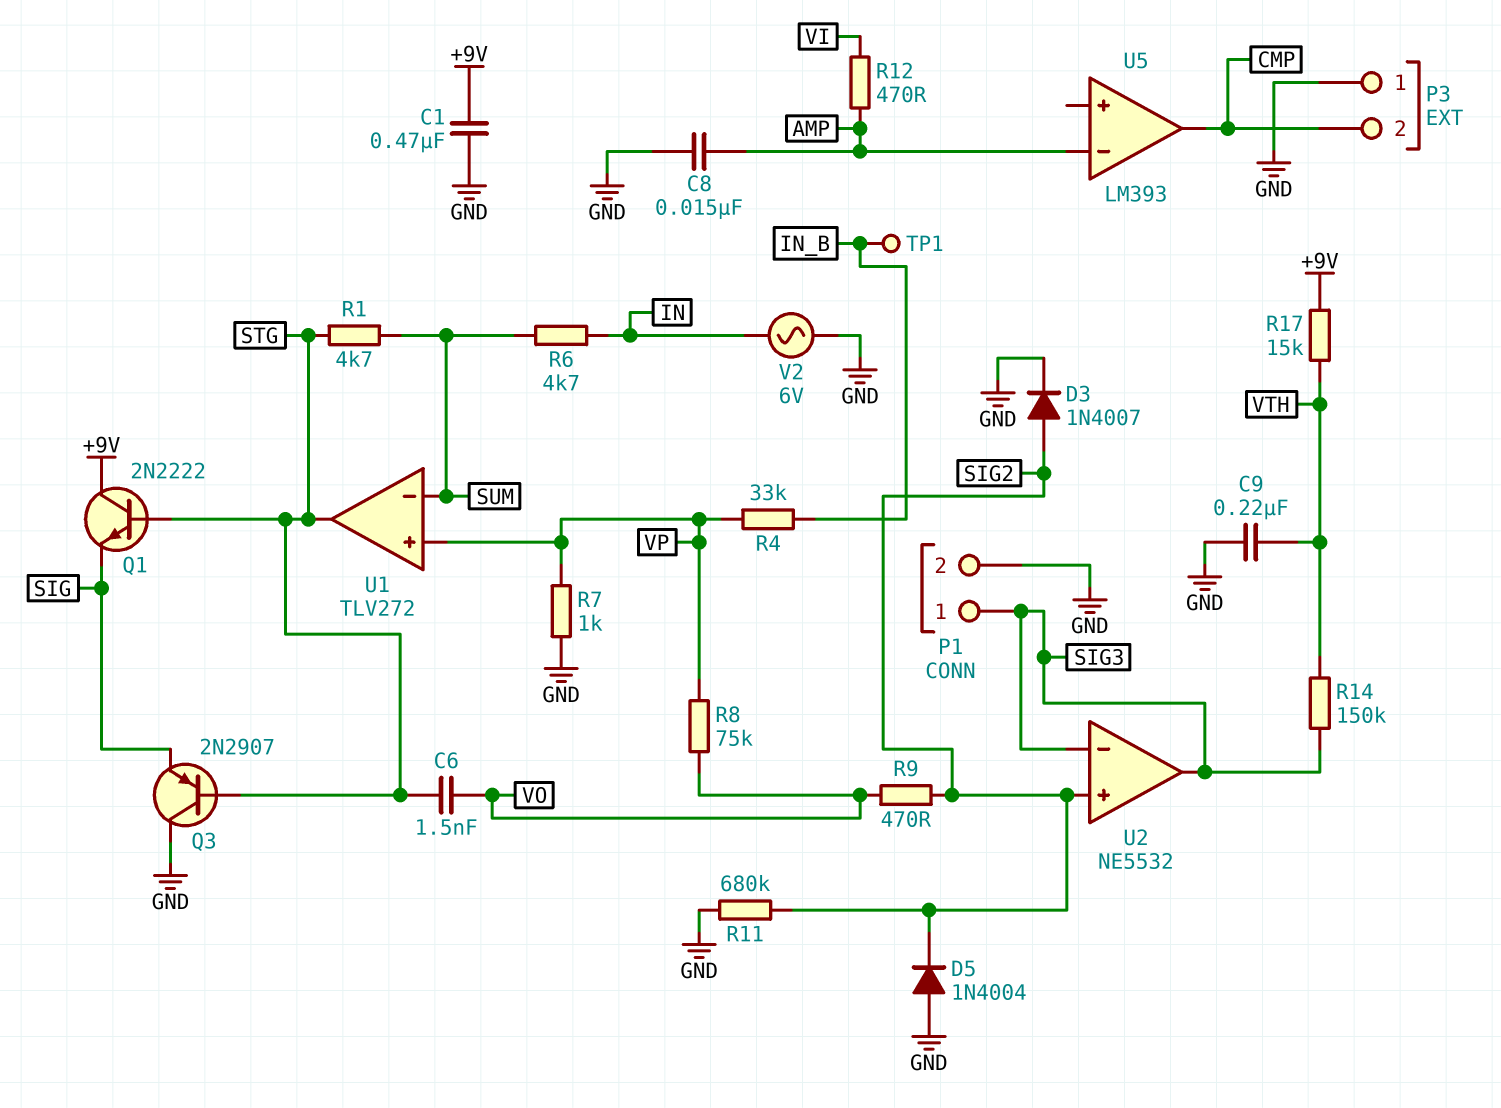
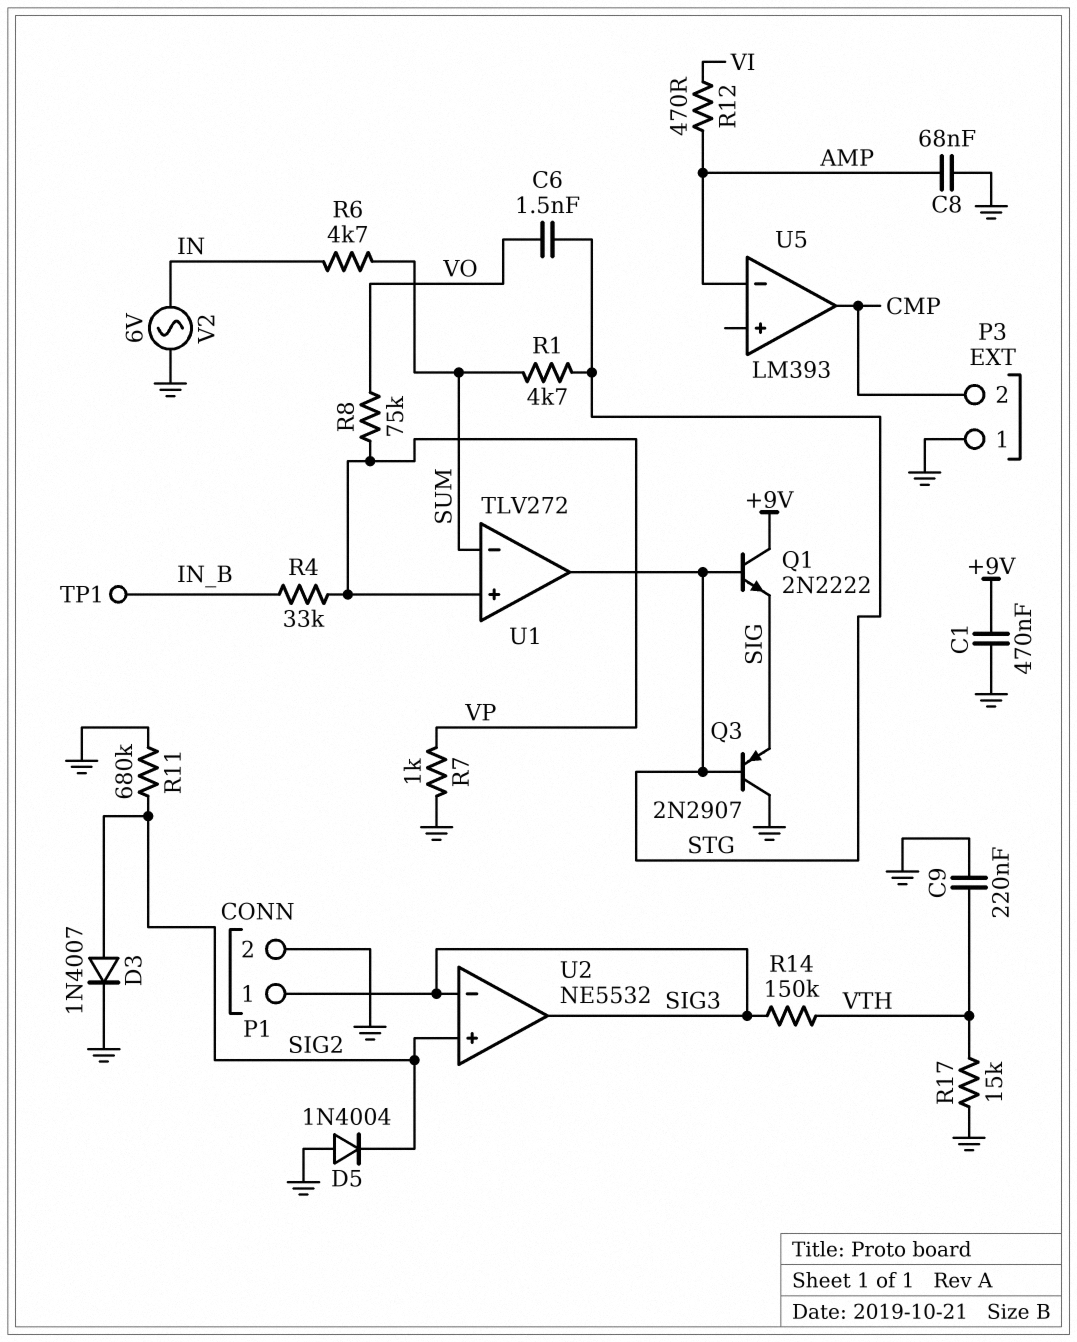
C8: 15nF (AMP, GND) -> 68nF (AMP, GND)
R9: 470 (SIG2, VO) -> none
R17: 15k (+9V, VTH) -> 15k (GND, VTH)

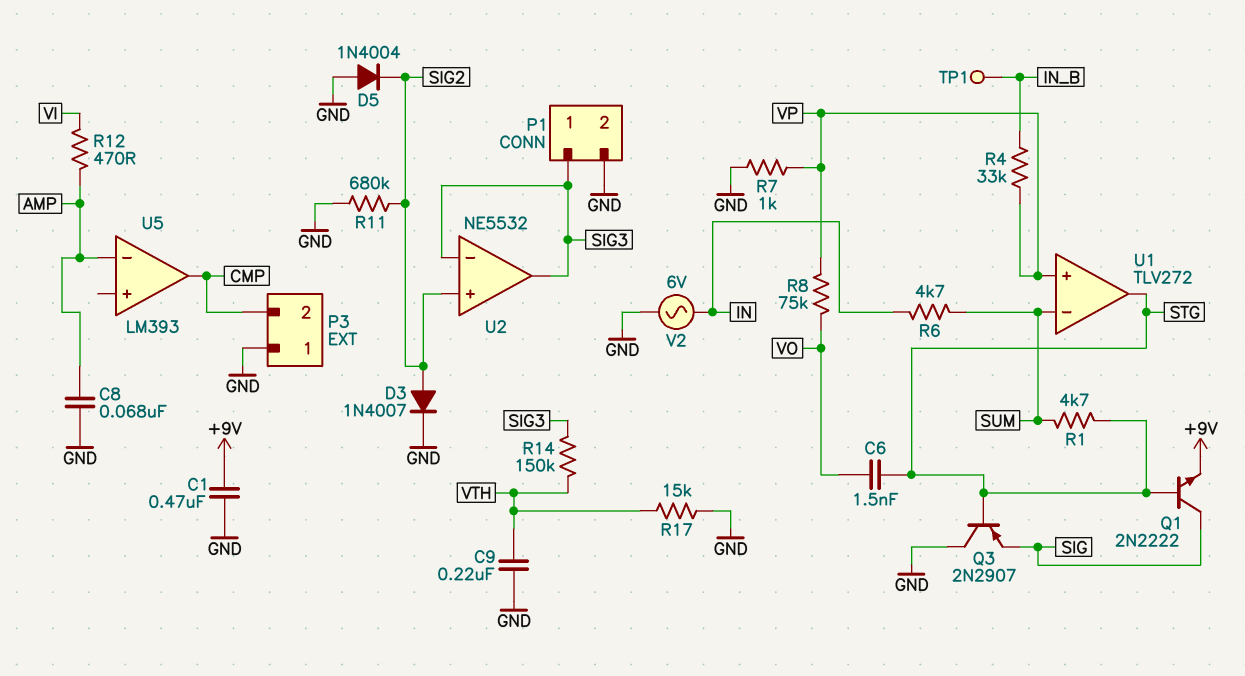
Q1: NPN 2N2222 (B STG, C +9V, E SIG) -> NPN 2N2222 (B STG, C SIG, E +9V)

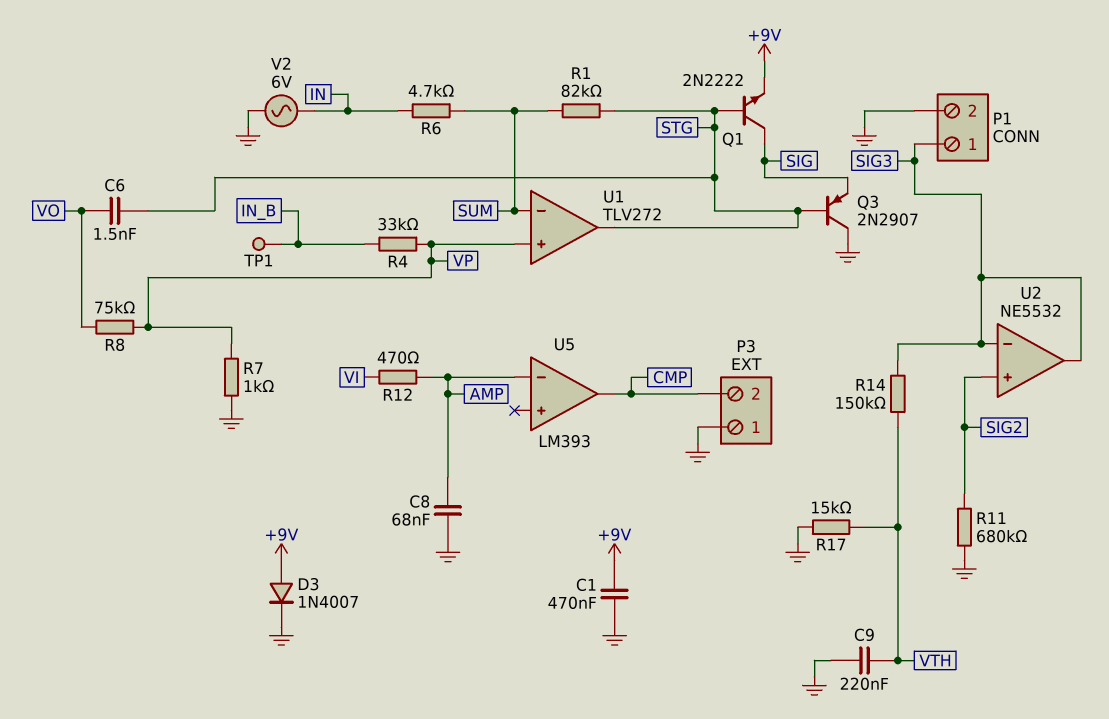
D3: diode 1N4007 (A SIG2, K GND) -> diode 1N4007 (A +9V, K GND)
D5: diode 1N4004 (A GND, K SIG2) -> none
R1: 4.7k (STG, SUM) -> 82k (STG, SUM)

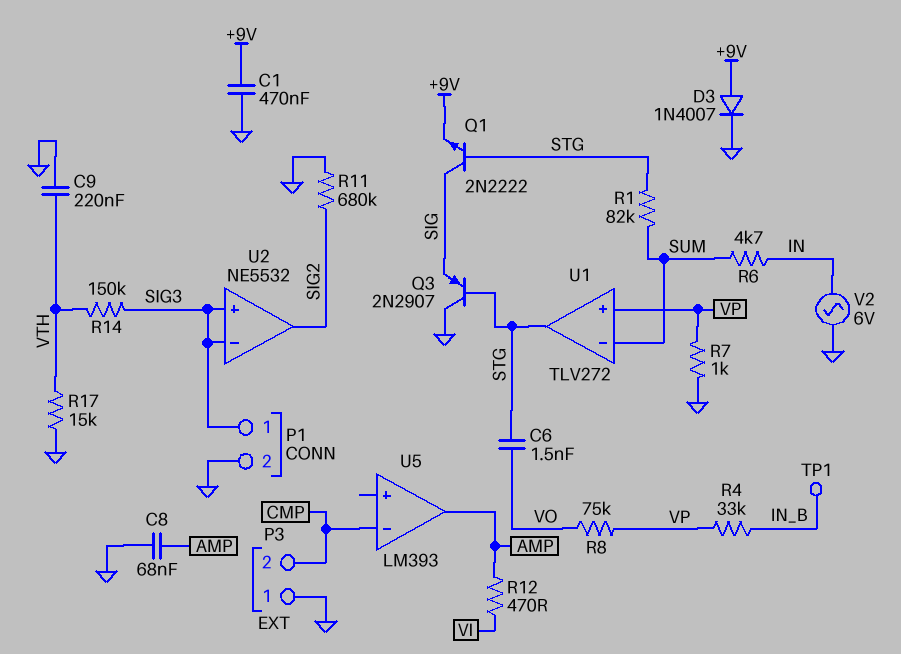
U2 pin in+: SIG2 -> SIG3
U2 pin out: SIG3 -> SIG2
U5 pin in-: AMP -> CMP
U5 pin out: CMP -> AMP

